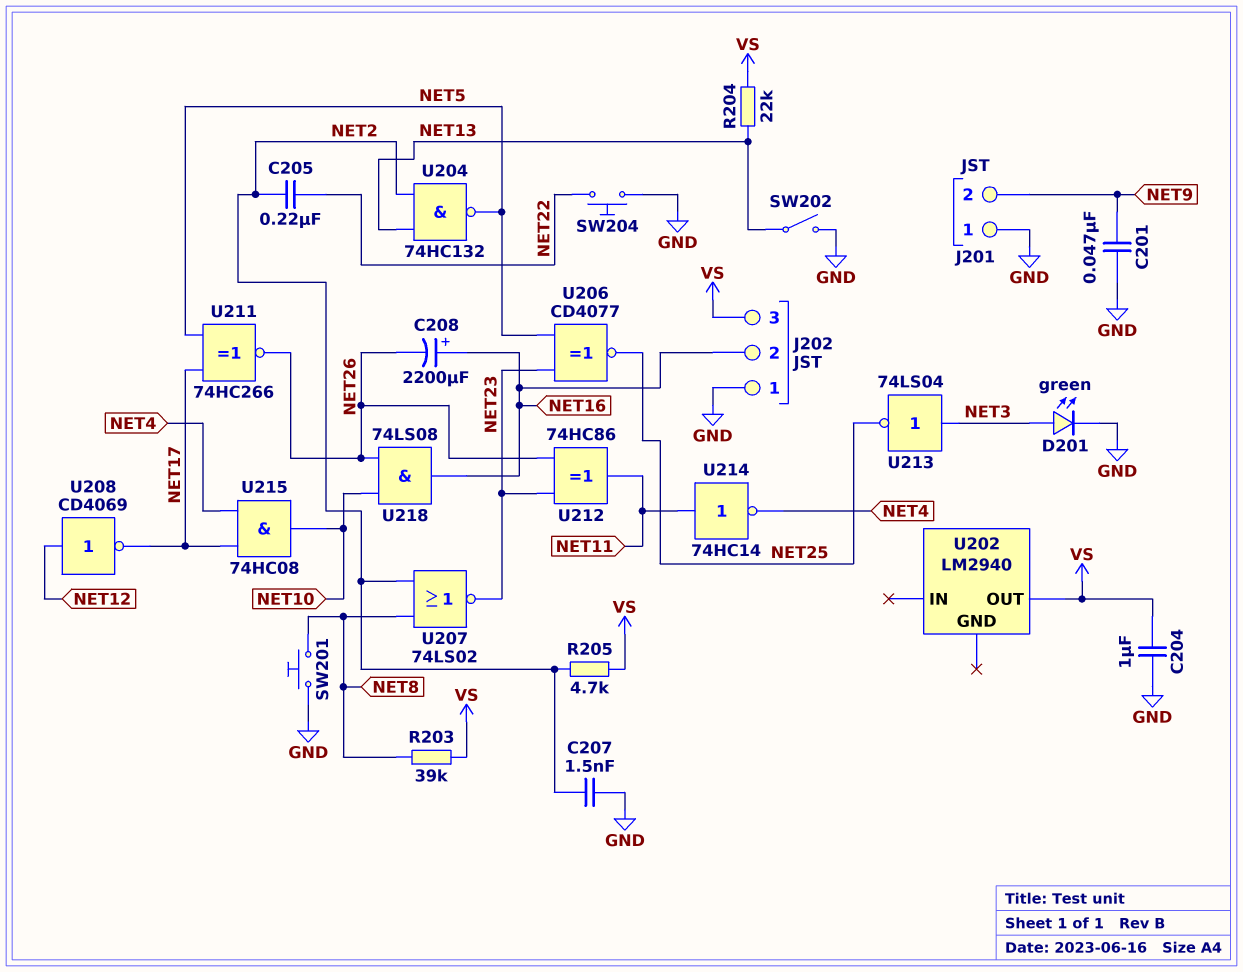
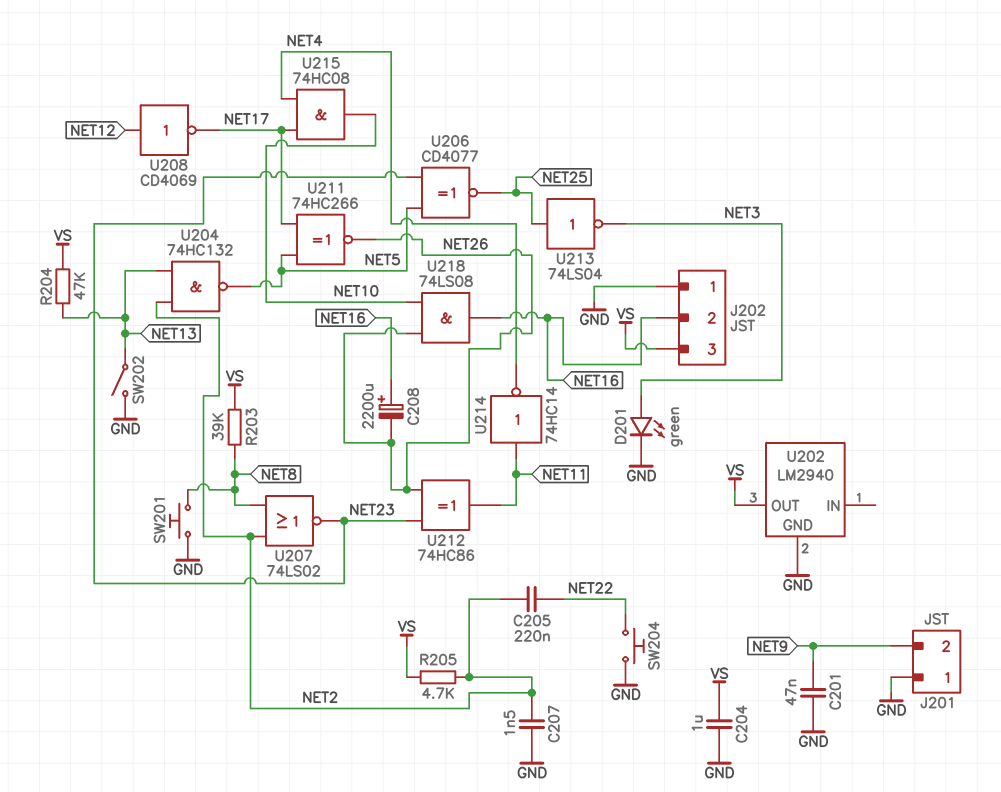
R204: 22k (NET13, VS) -> 47k (NET13, VS)
U202 pin GND: none -> GND
U213: NOT 74LS04 (in NET3, out NET25) -> NOT 74LS04 (in NET25, out NET3)

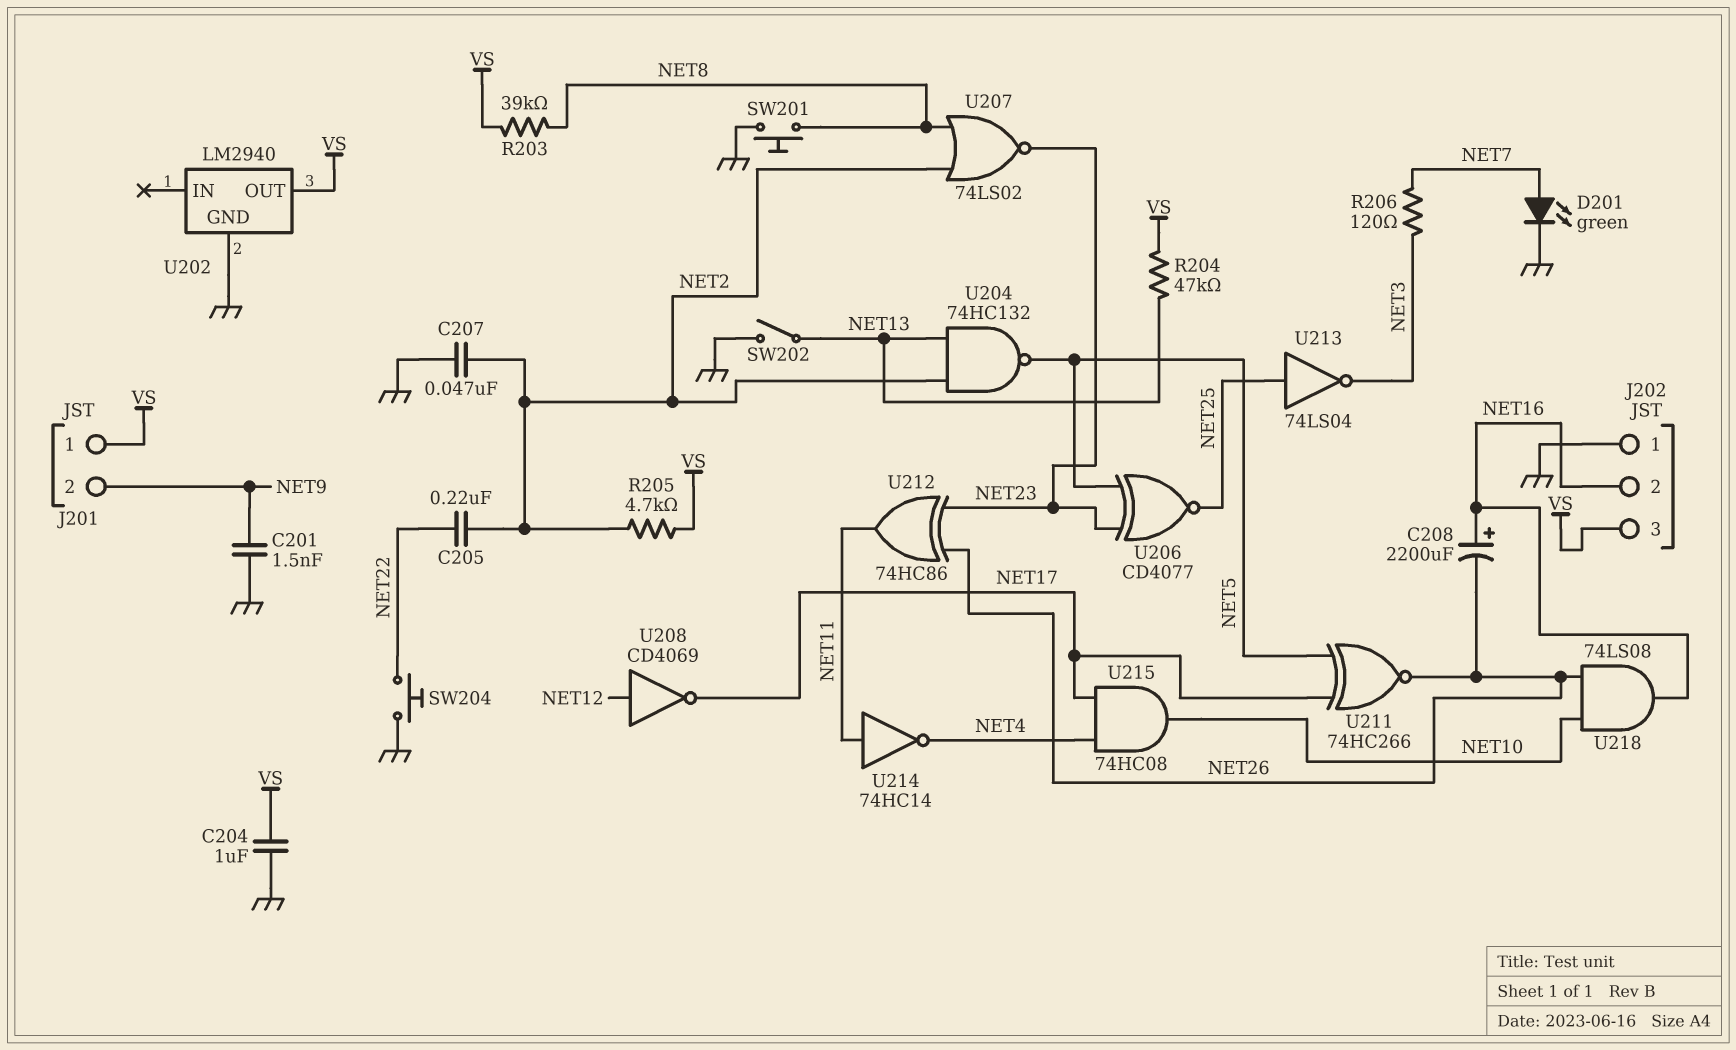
C201: 47nF (GND, NET9) -> 1.5nF (GND, NET9)
C207: 1.5nF (GND, NET2) -> 47nF (GND, NET2)
D201: LED green (A NET3, K GND) -> LED green (A NET7, K GND)
J201 pin 1: GND -> VS
R206: none -> 120 (NET3, NET7)

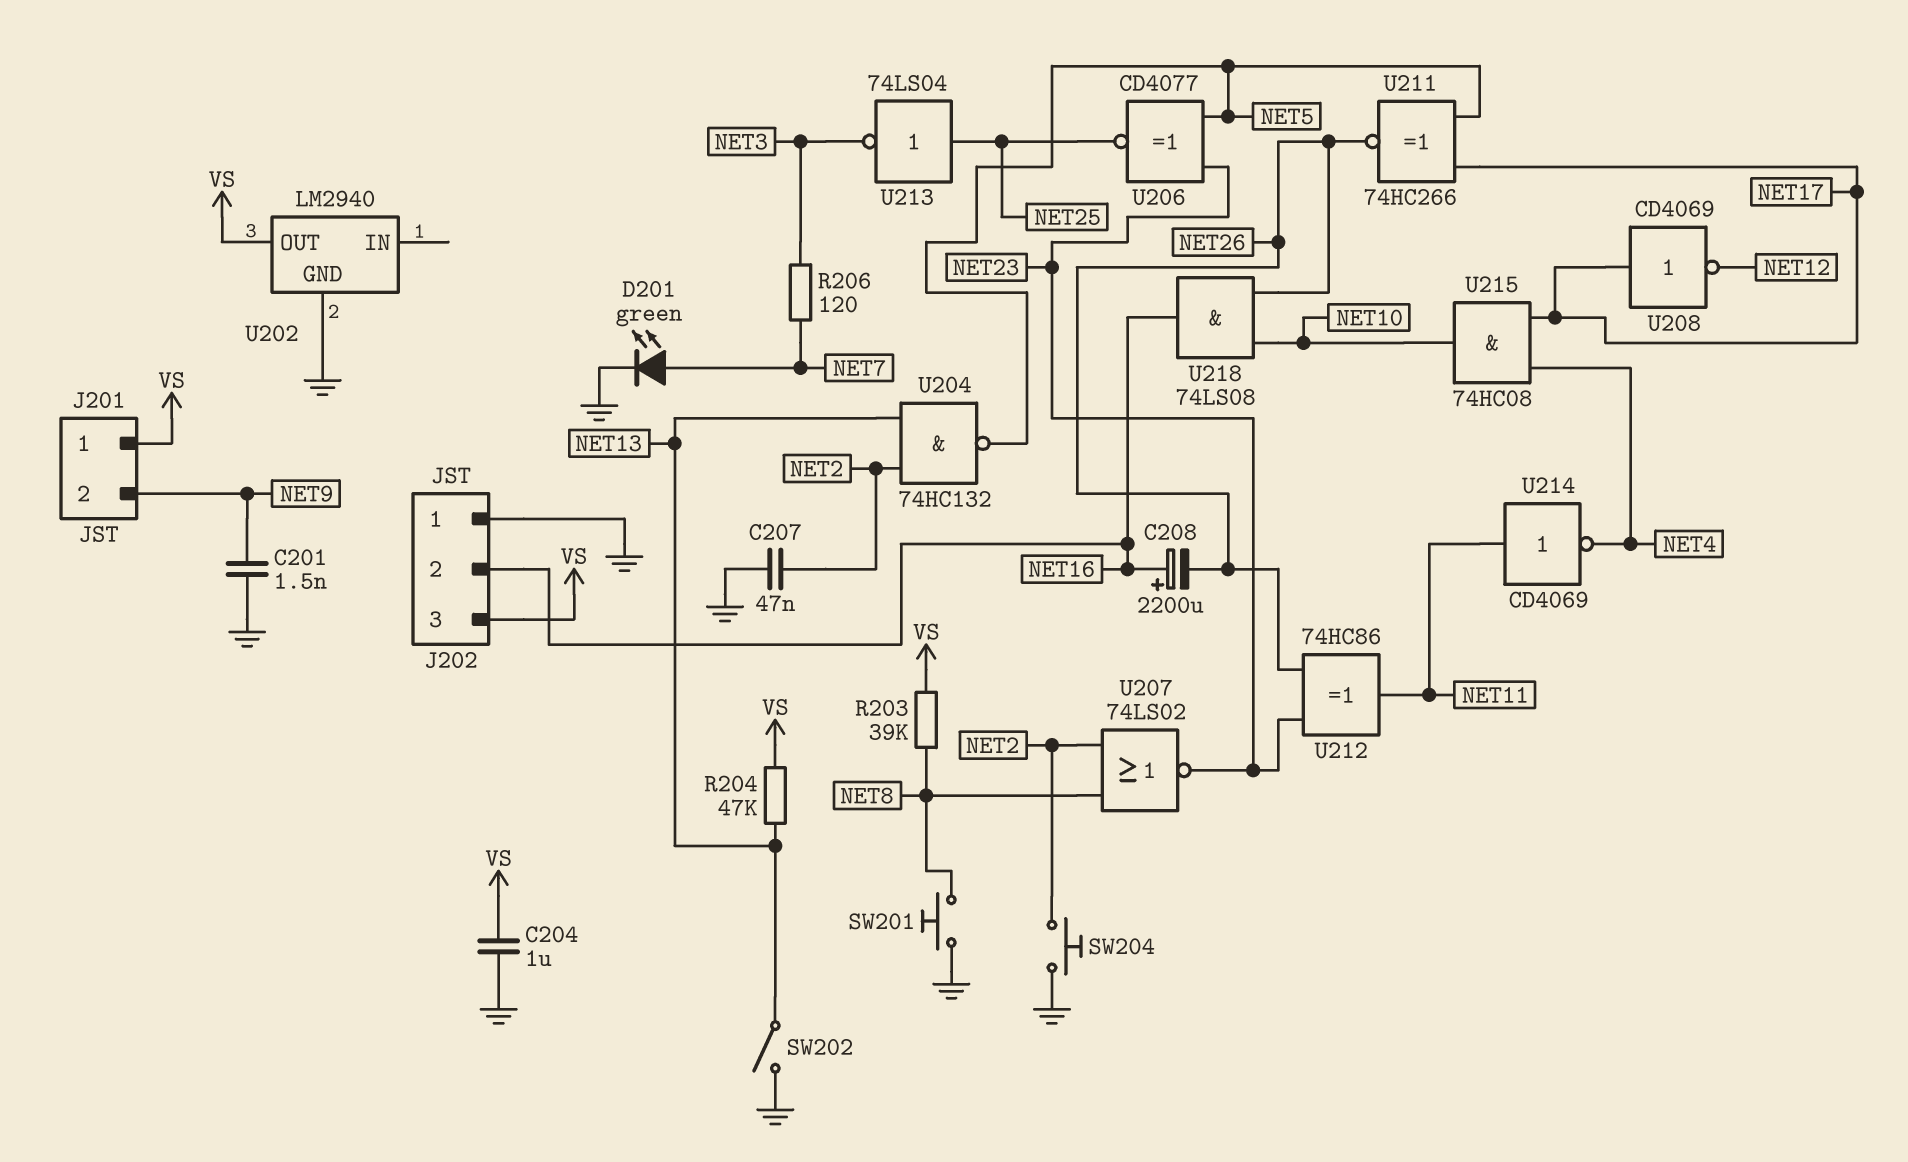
C205: 220nF (NET2, NET22) -> none
R205: 4.7k (NET2, VS) -> none
SW204: button (GND, NET22) -> button (GND, NET2)
U208: NOT CD4069 (in NET12, out NET17) -> NOT CD4069 (in NET17, out NET12)
U214: NOT 74HC14 (in NET11, out NET4) -> NOT CD4069 (in NET11, out NET4)

